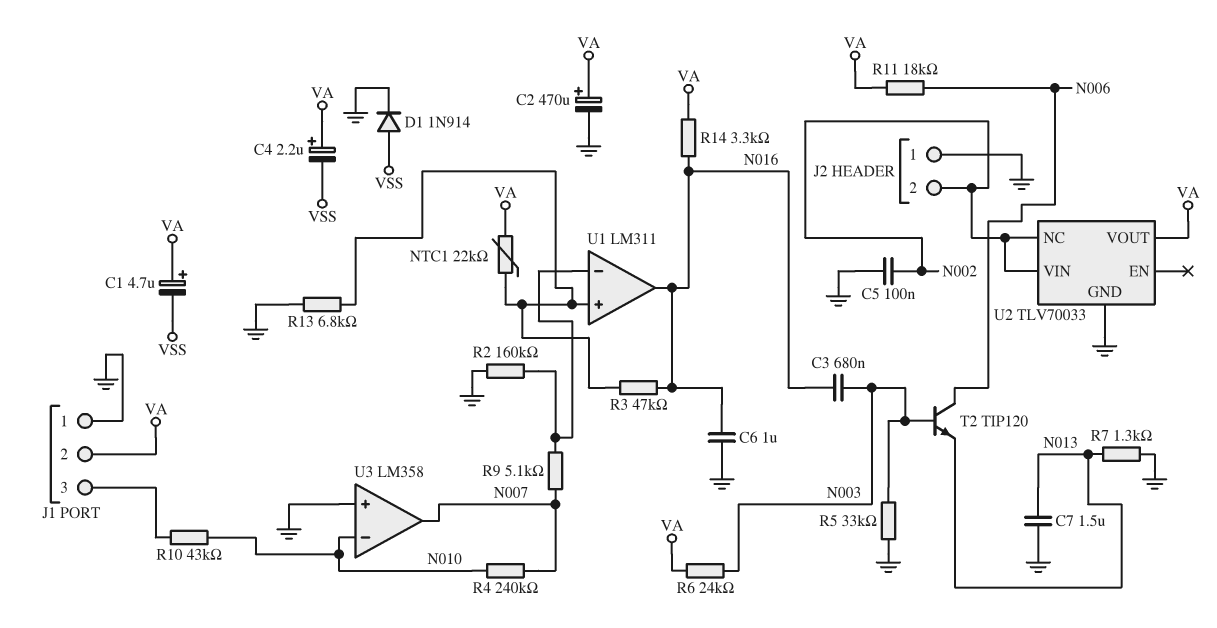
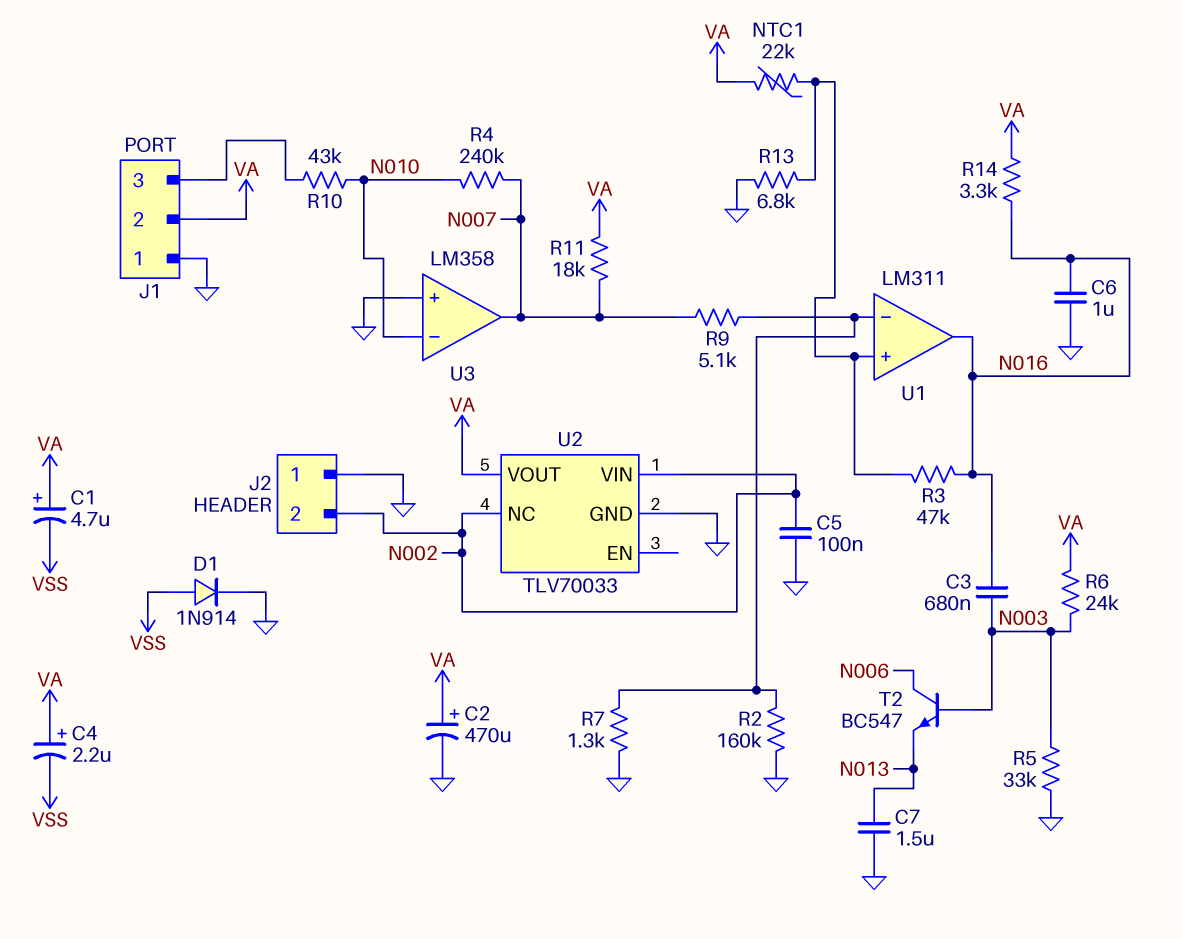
R7: 1.3k (GND, N013) -> 1.3k (GND, U1/in-)
R11: 18k (N006, VA) -> 18k (N007, VA)
T2: NPN TIP120 (B N003, C N006, E N013) -> NPN BC547 (B N003, C N006, E N013)

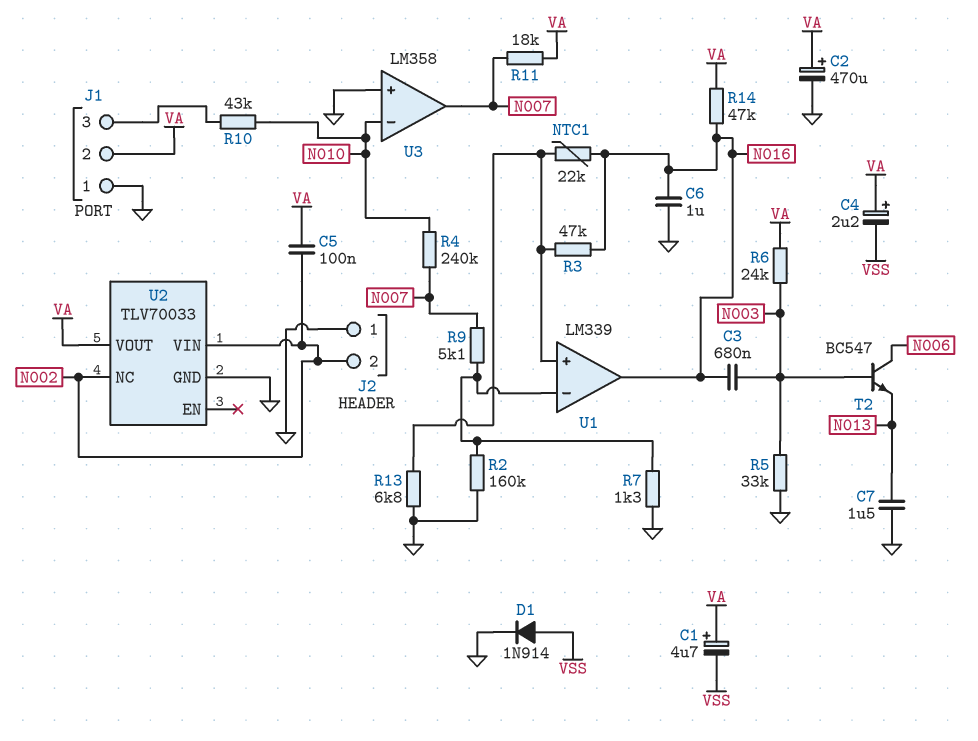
C5: 100nF (GND, N002) -> 100nF (N002, VA)
NTC1: 22k (U1/in+, VA) -> 22k (N016, U1/in+)
R14: 3.3k (N016, VA) -> 47k (N016, VA)
U1: LM311 -> LM339

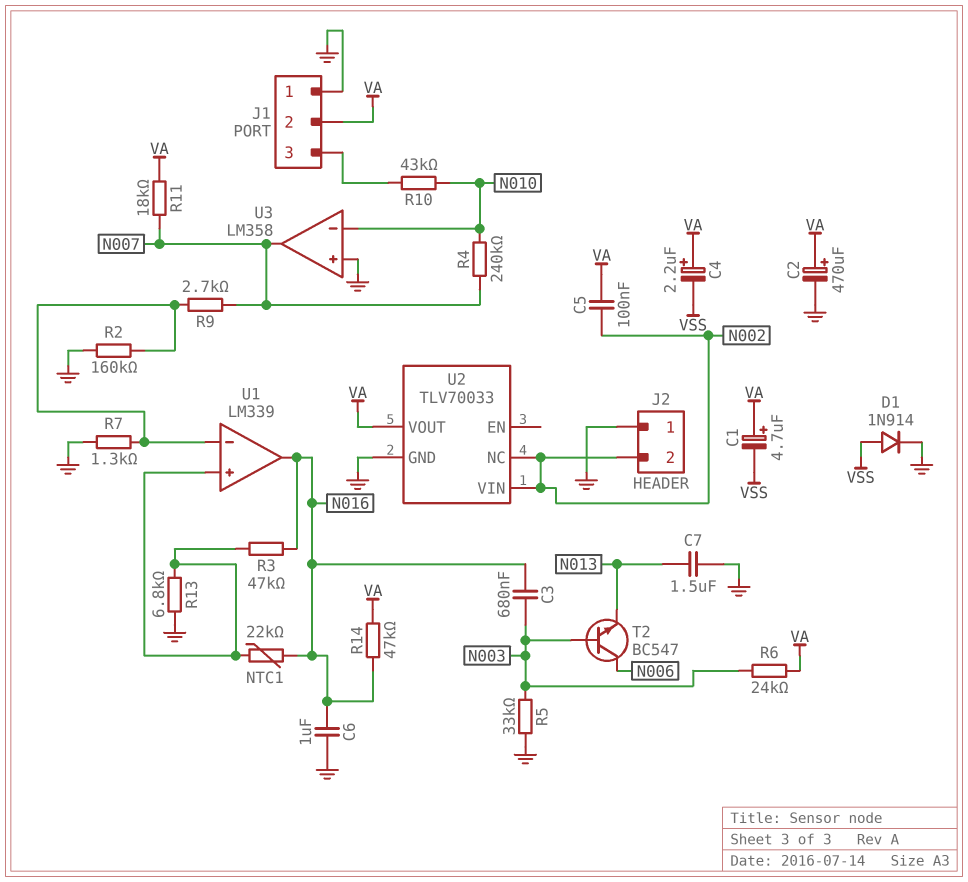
R9: 5.1k (N007, U1/in-) -> 2.7k (N007, U1/in-)

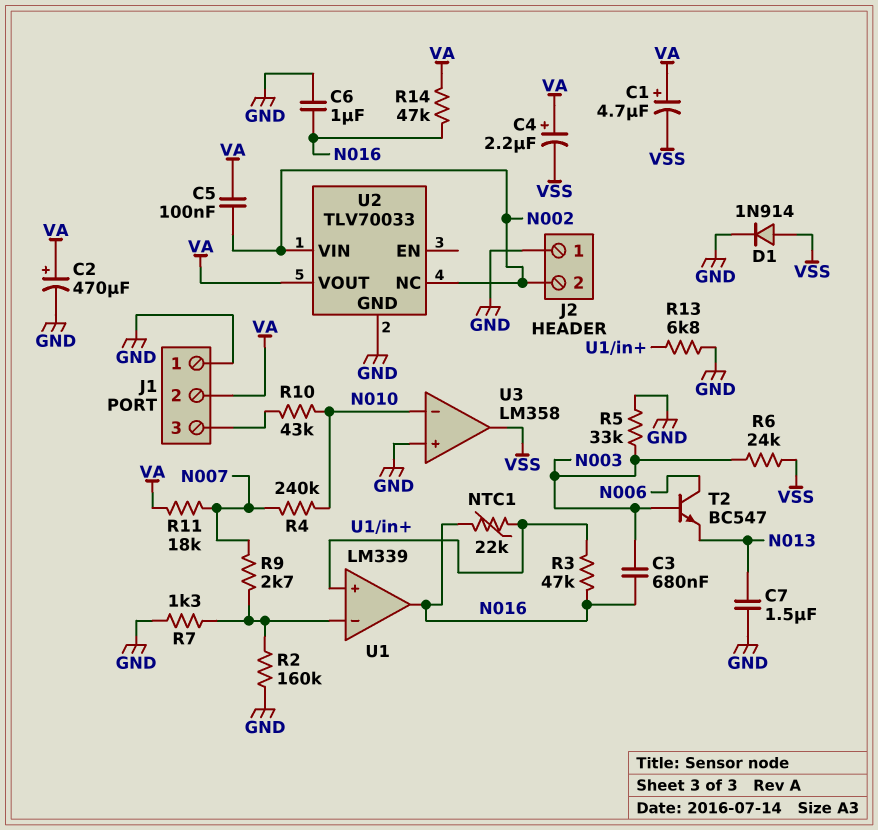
R6: 24k (N003, VA) -> 24k (N003, VSS)
U3 pin out: N007 -> VSS

